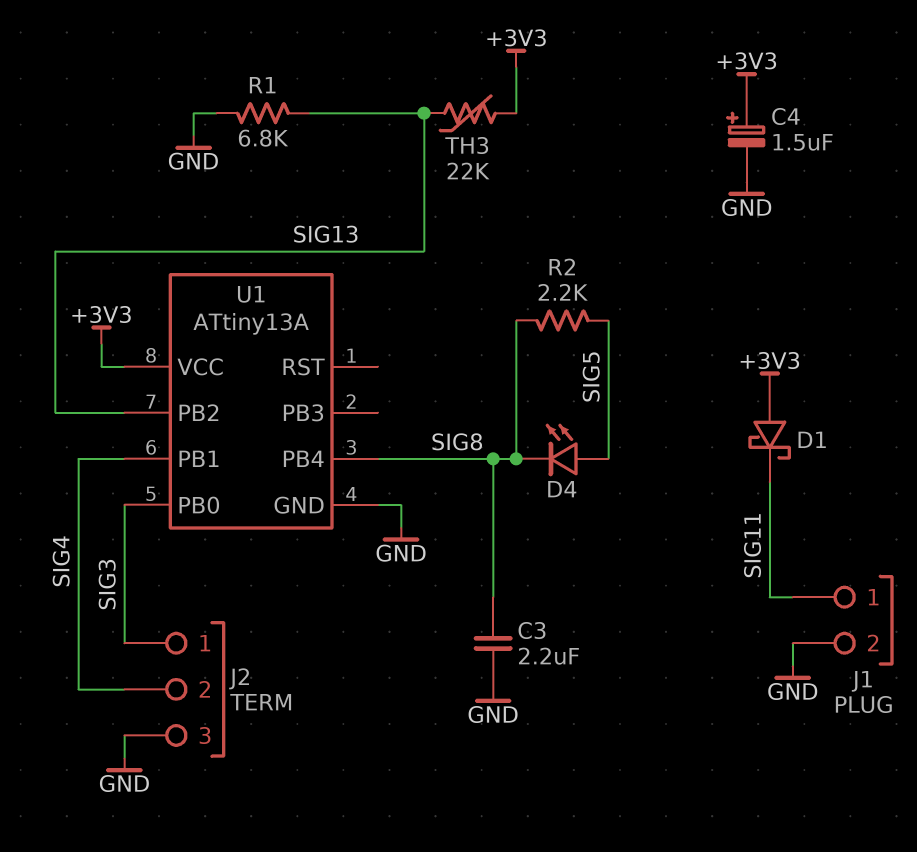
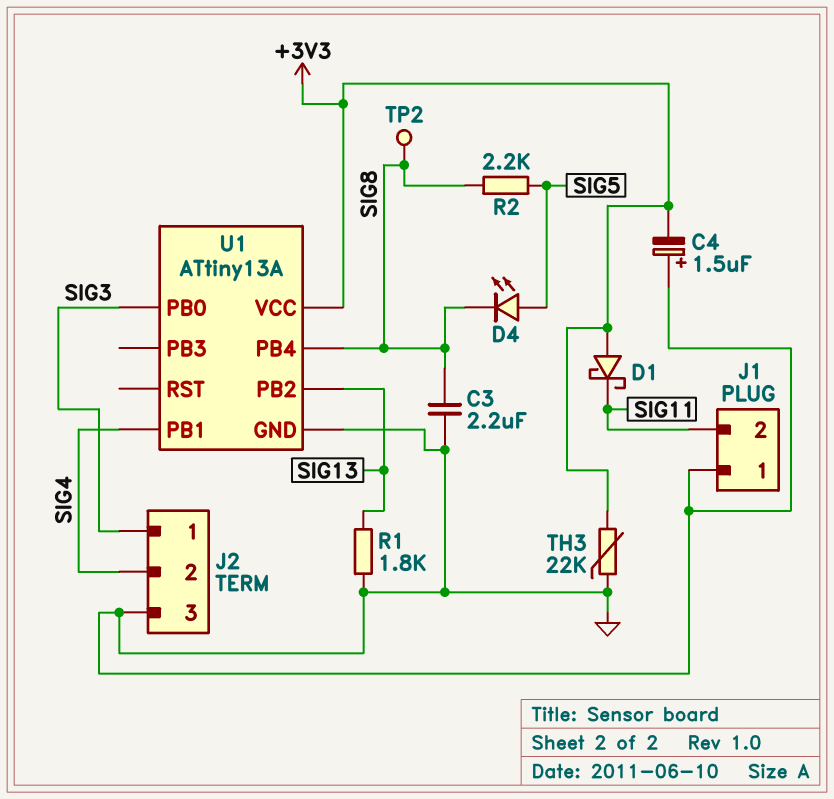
C4: 1.5uF (plus +3V3, minus GND) -> 1.5uF (plus GND, minus +3V3)
J1 pin 1: SIG11 -> GND
J1 pin 2: GND -> SIG11
R1: 6.8k (GND, SIG13) -> 1.8k (GND, SIG13)
TH3: 22k (+3V3, SIG13) -> 22k (+3V3, GND)
TP2: none -> test point (SIG8)

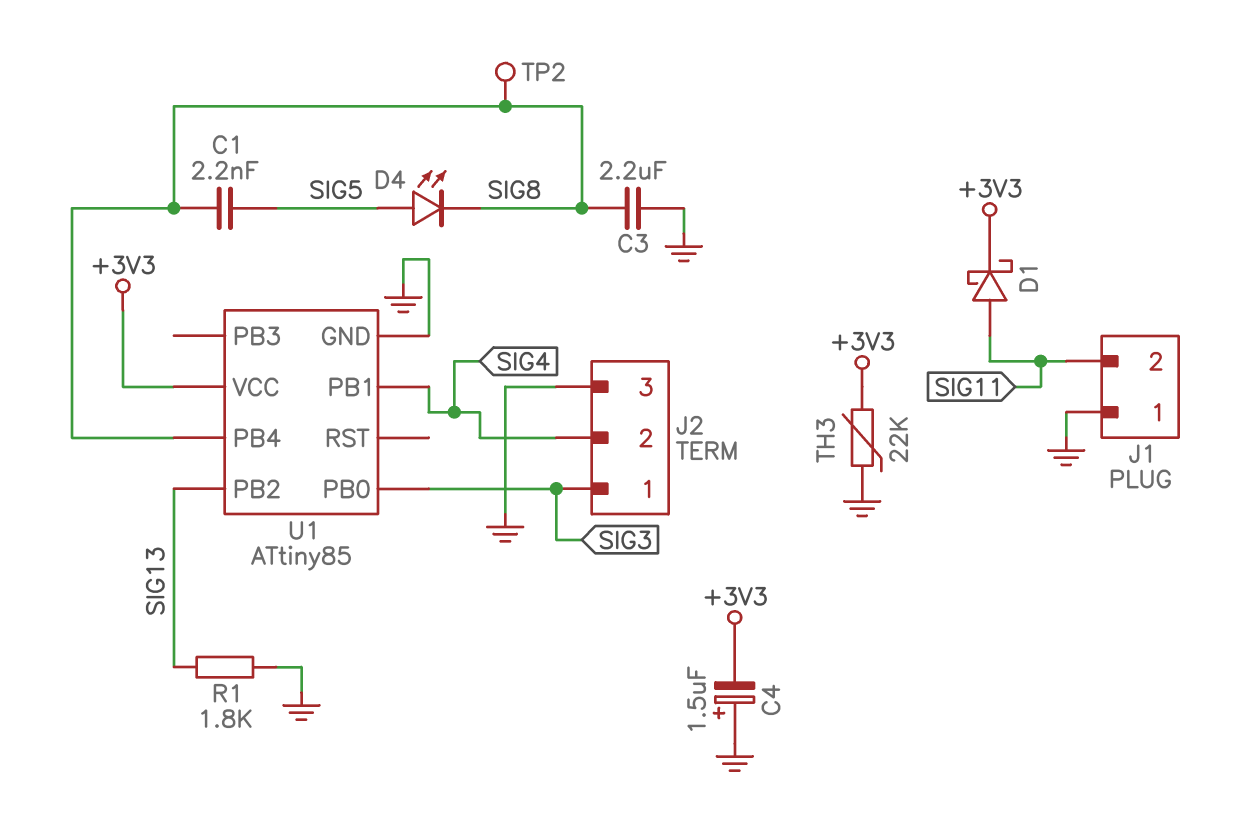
C1: none -> 2.2nF (SIG5, SIG8)
D1: schottky (A +3V3, K SIG11) -> schottky (A SIG11, K +3V3)
R2: 2.2k (SIG5, SIG8) -> none
U1: ATtiny13A -> ATtiny85

